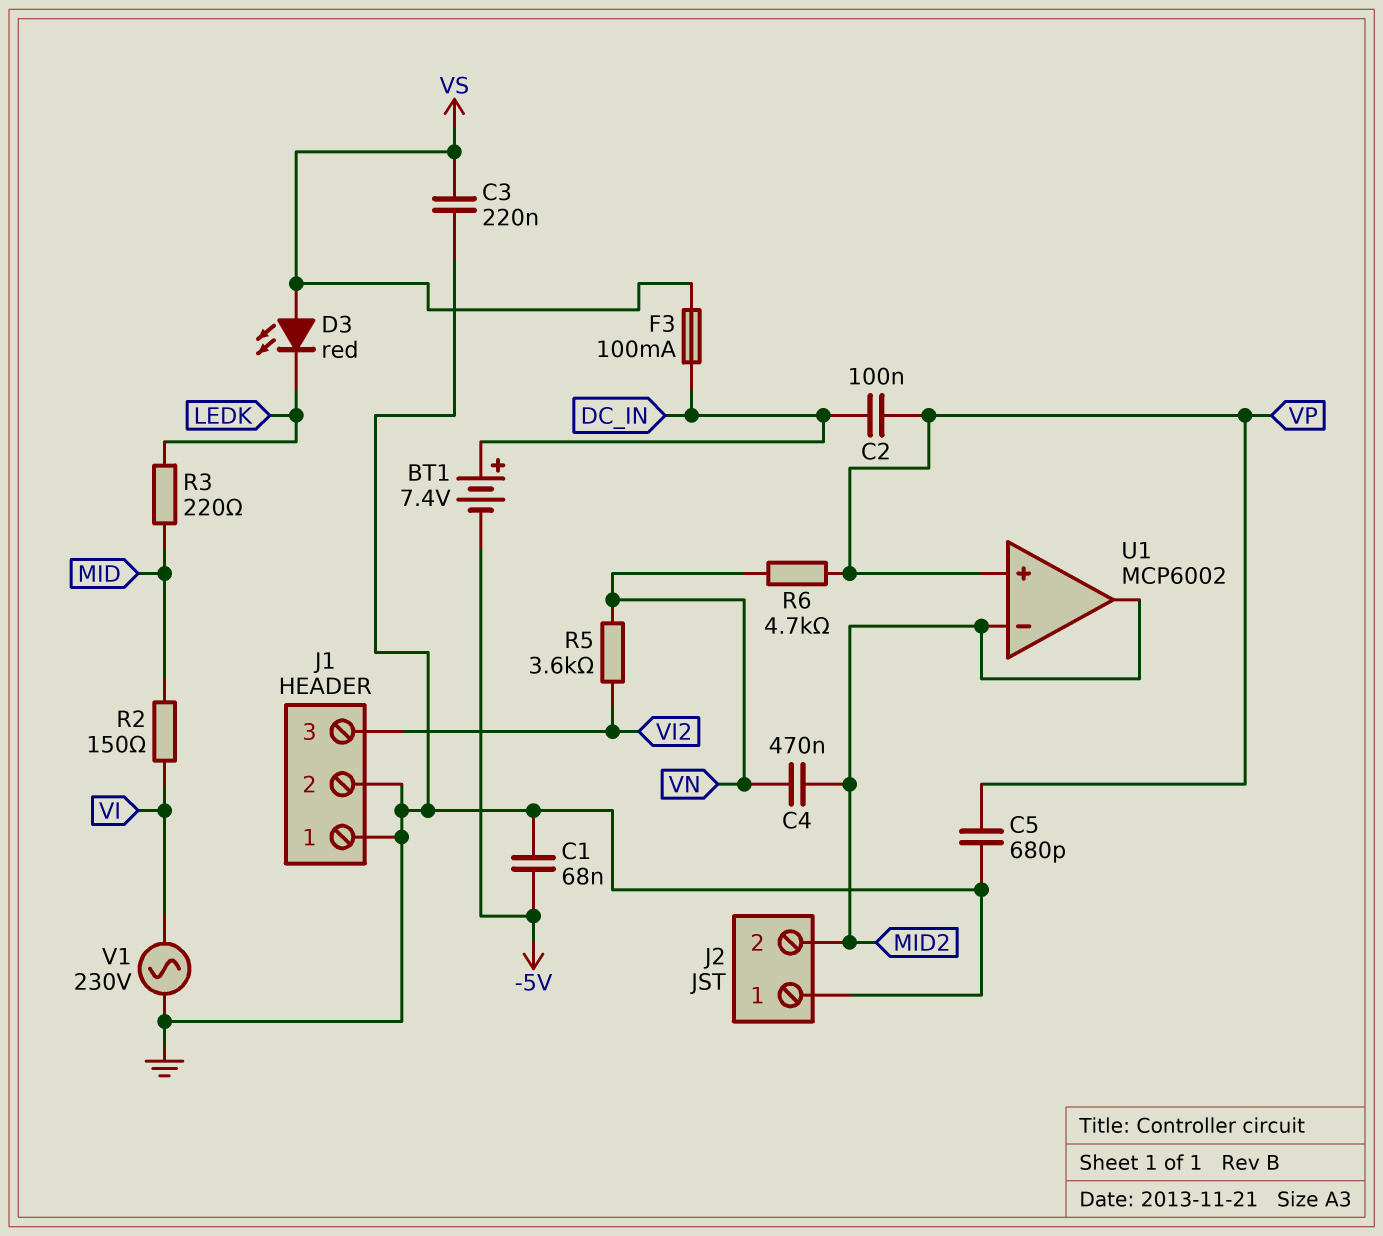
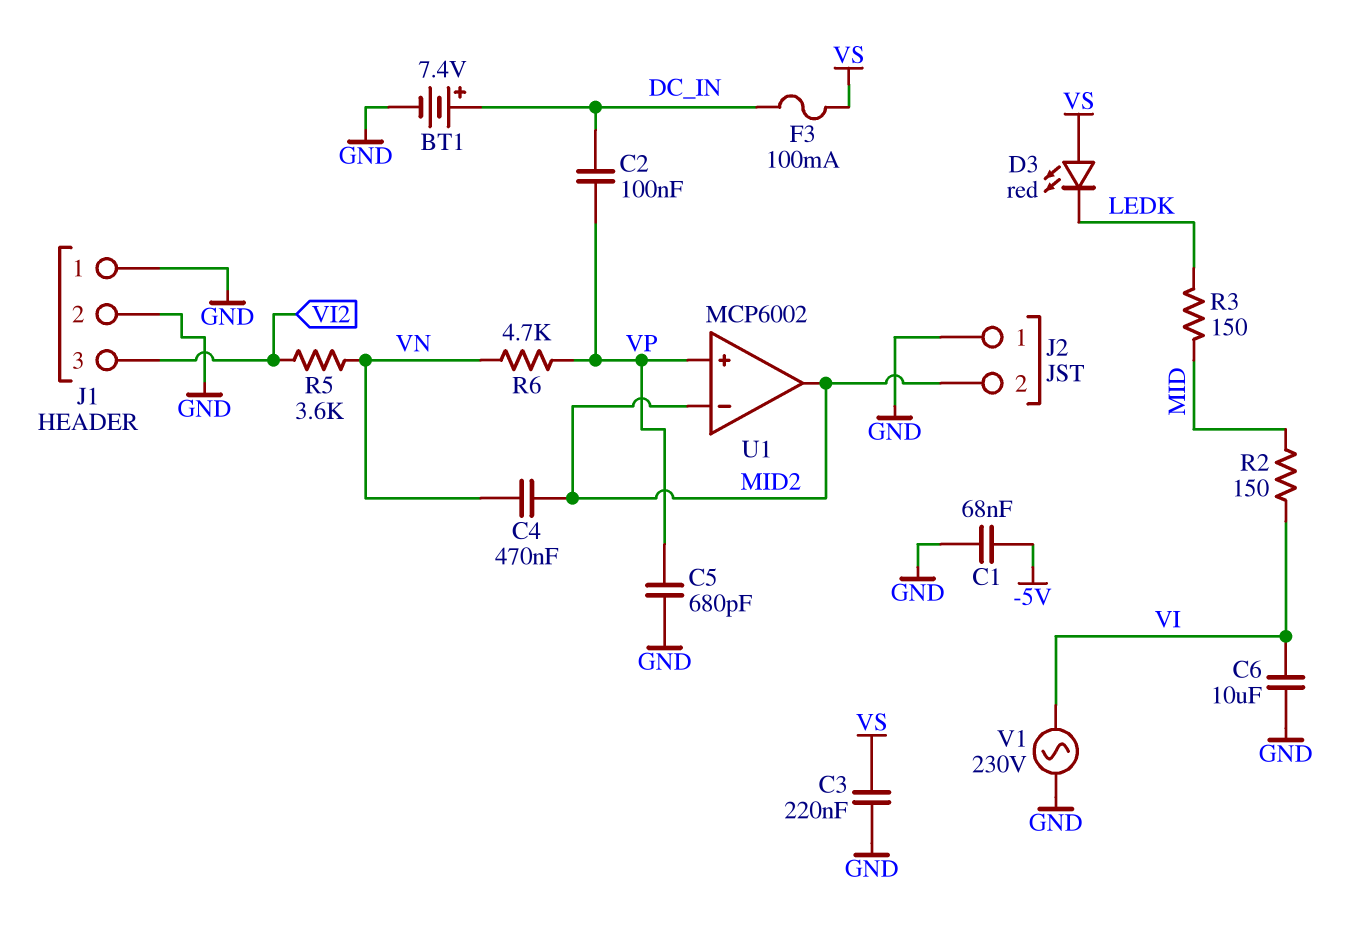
BT1: 7.4V (plus DC_IN, minus -5V) -> 7.4V (plus DC_IN, minus GND)
C6: none -> 10uF (GND, VI)
R3: 220 (LEDK, MID) -> 150 (LEDK, MID)

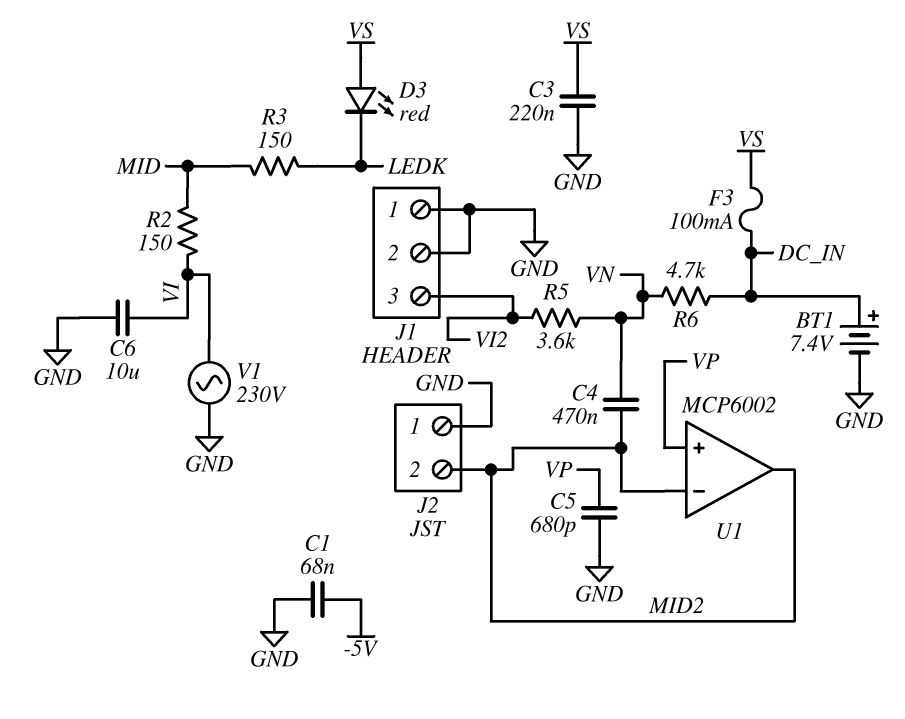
C2: 100nF (DC_IN, VP) -> none
R6: 4.7k (VN, VP) -> 4.7k (DC_IN, VN)

